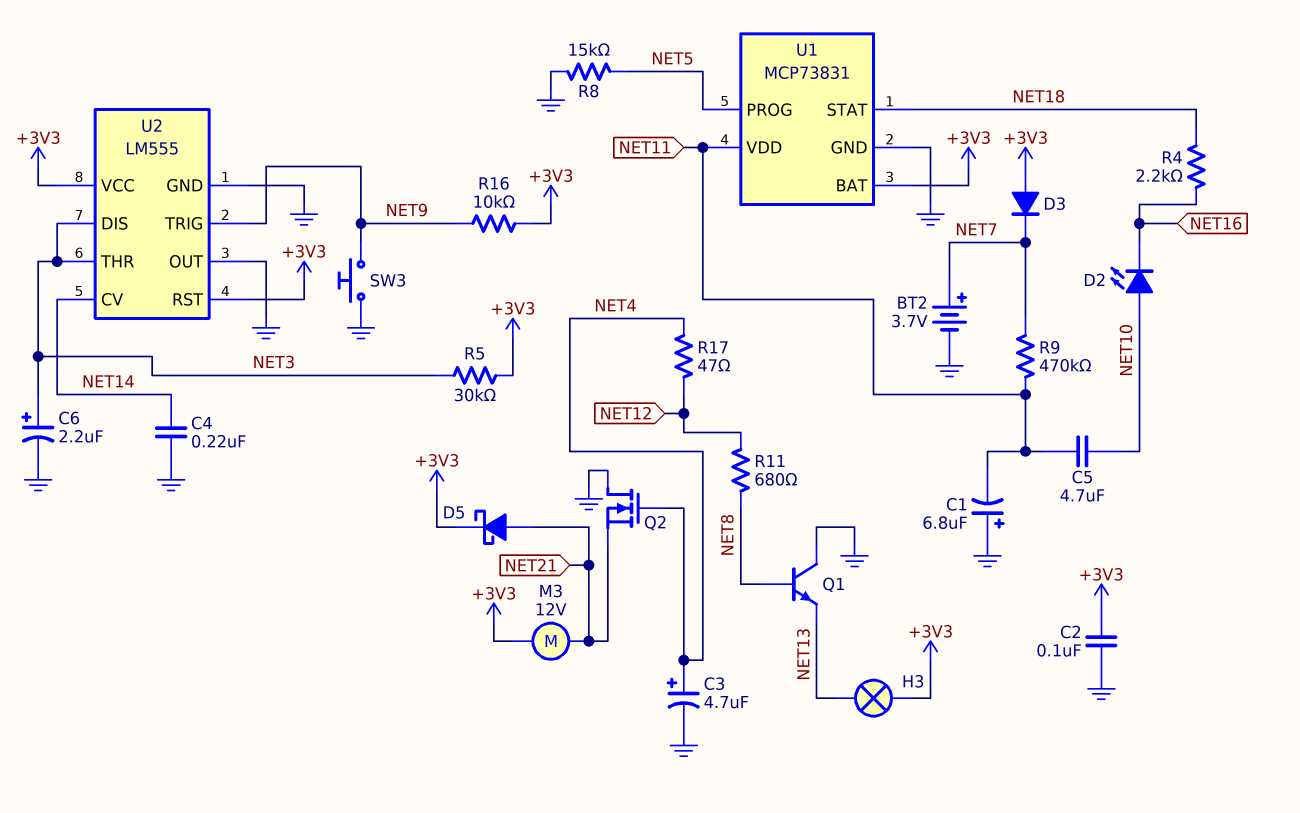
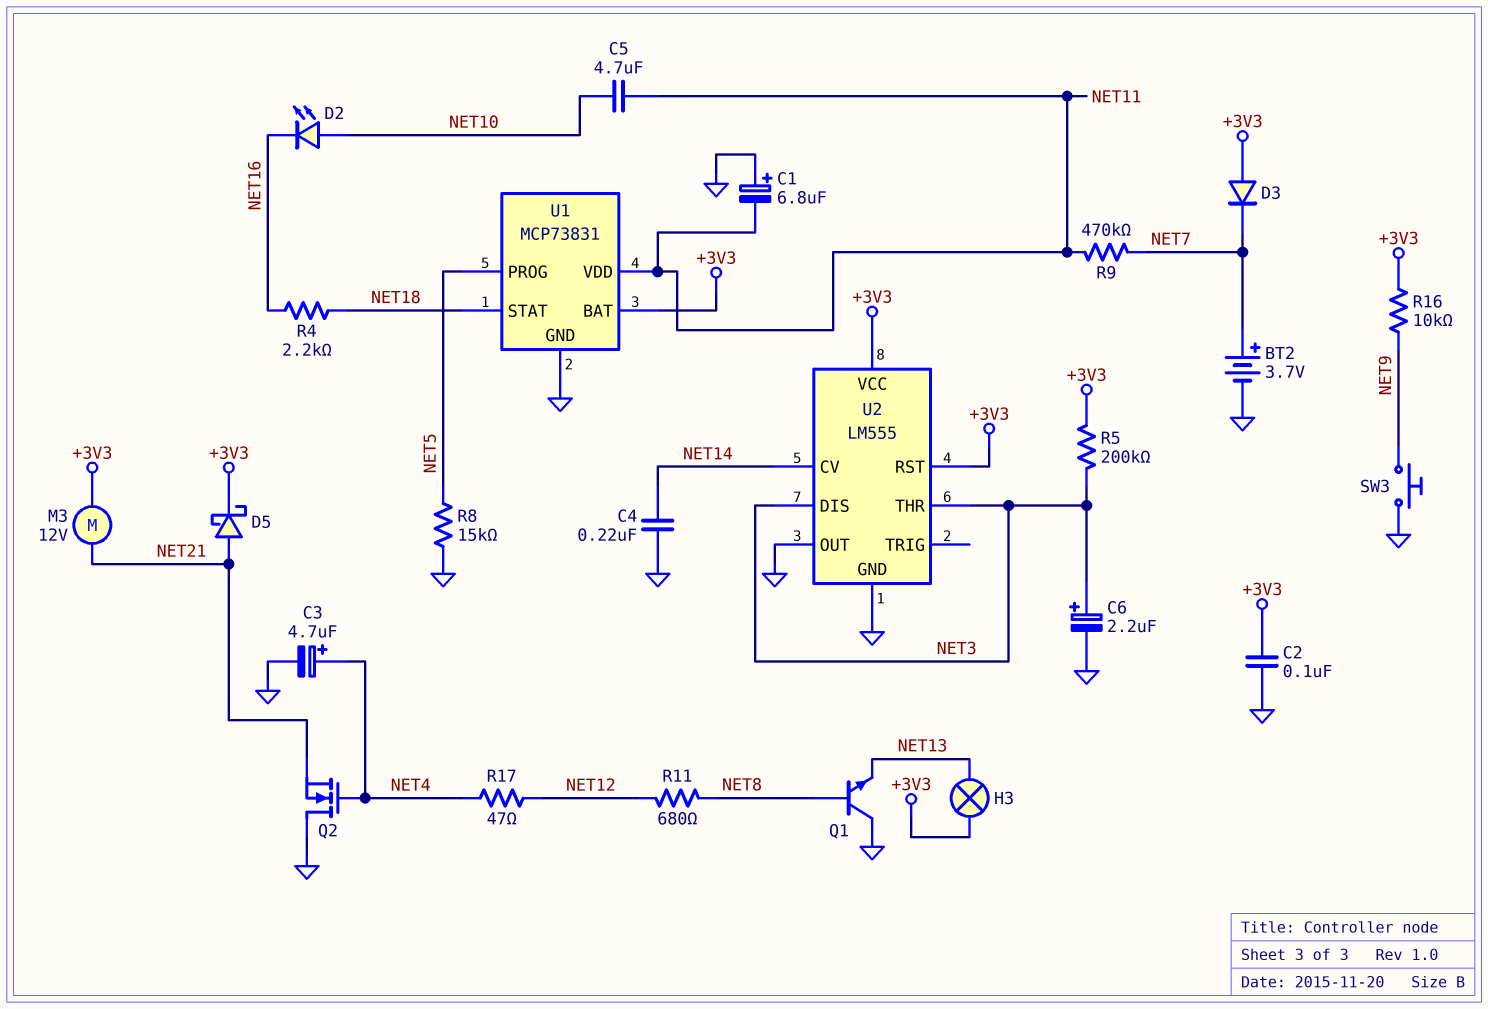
R5: 30k (+3V3, NET3) -> 200k (+3V3, NET3)
U2 pin TRIG: NET9 -> none

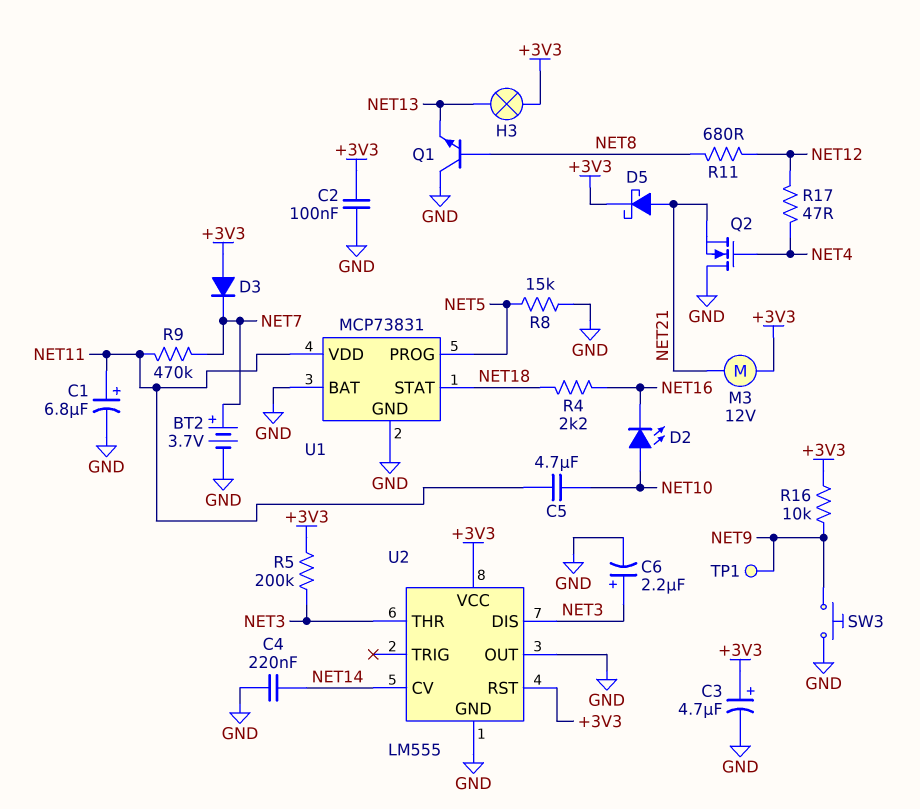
C1: 6.8uF (plus GND, minus NET11) -> 6.8uF (plus NET11, minus GND)
C3: 4.7uF (plus NET4, minus GND) -> 4.7uF (plus +3V3, minus GND)
TP1: none -> test point (NET9)
U1 pin BAT: +3V3 -> GND

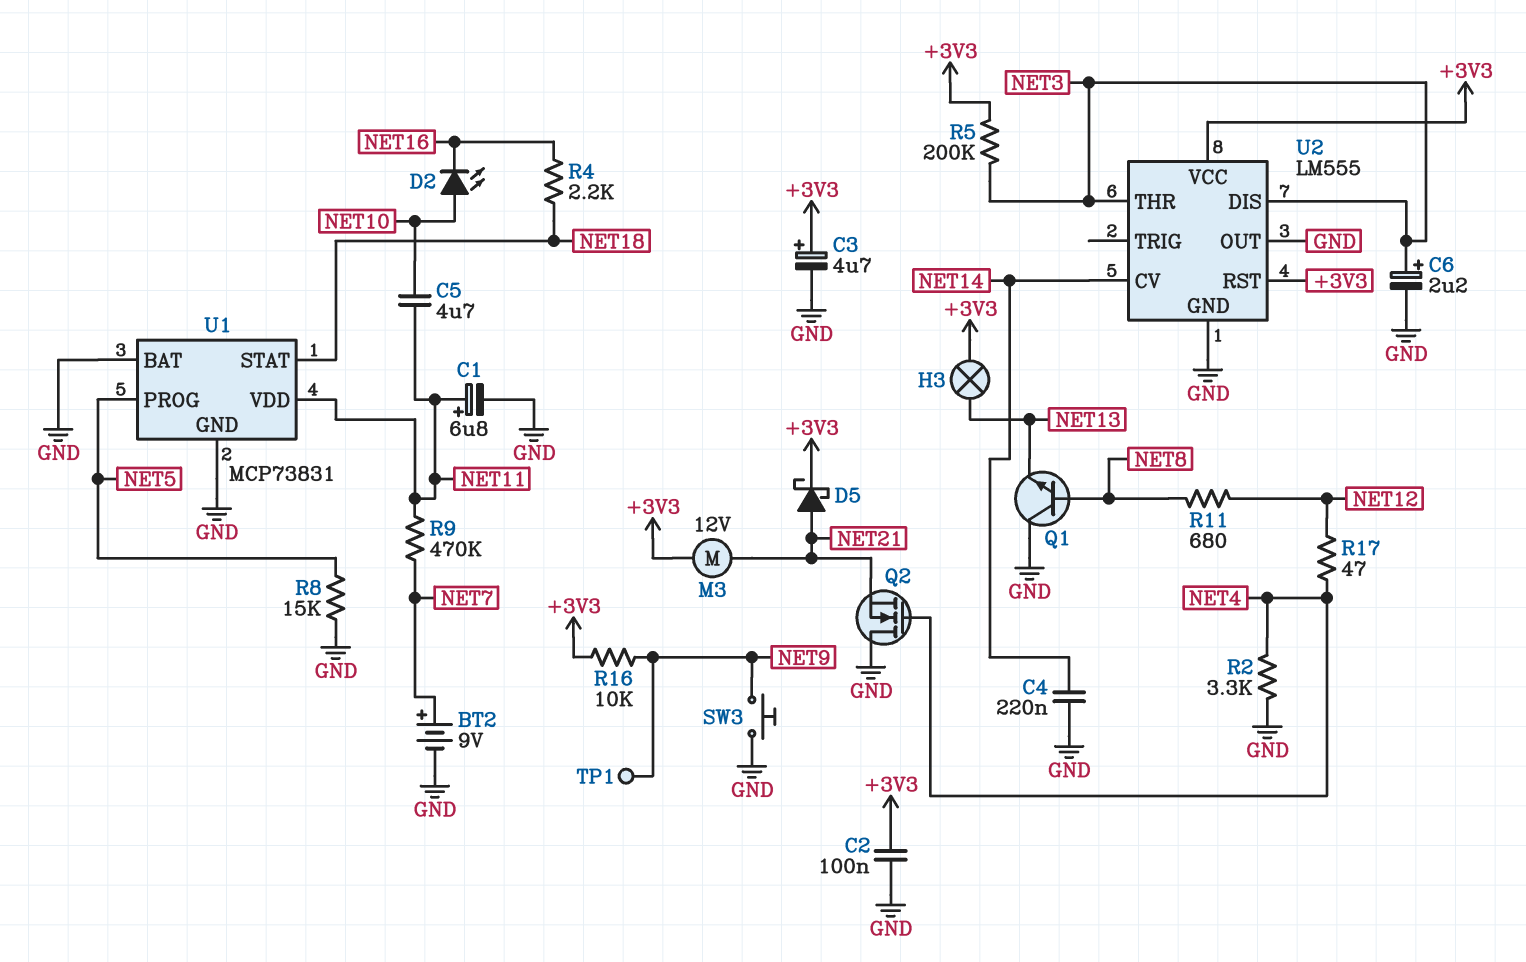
BT2: 3.7V (plus NET7, minus GND) -> 9V (plus NET7, minus GND)
D3: diode (A +3V3, K NET7) -> none
R2: none -> 3.3k (GND, NET4)

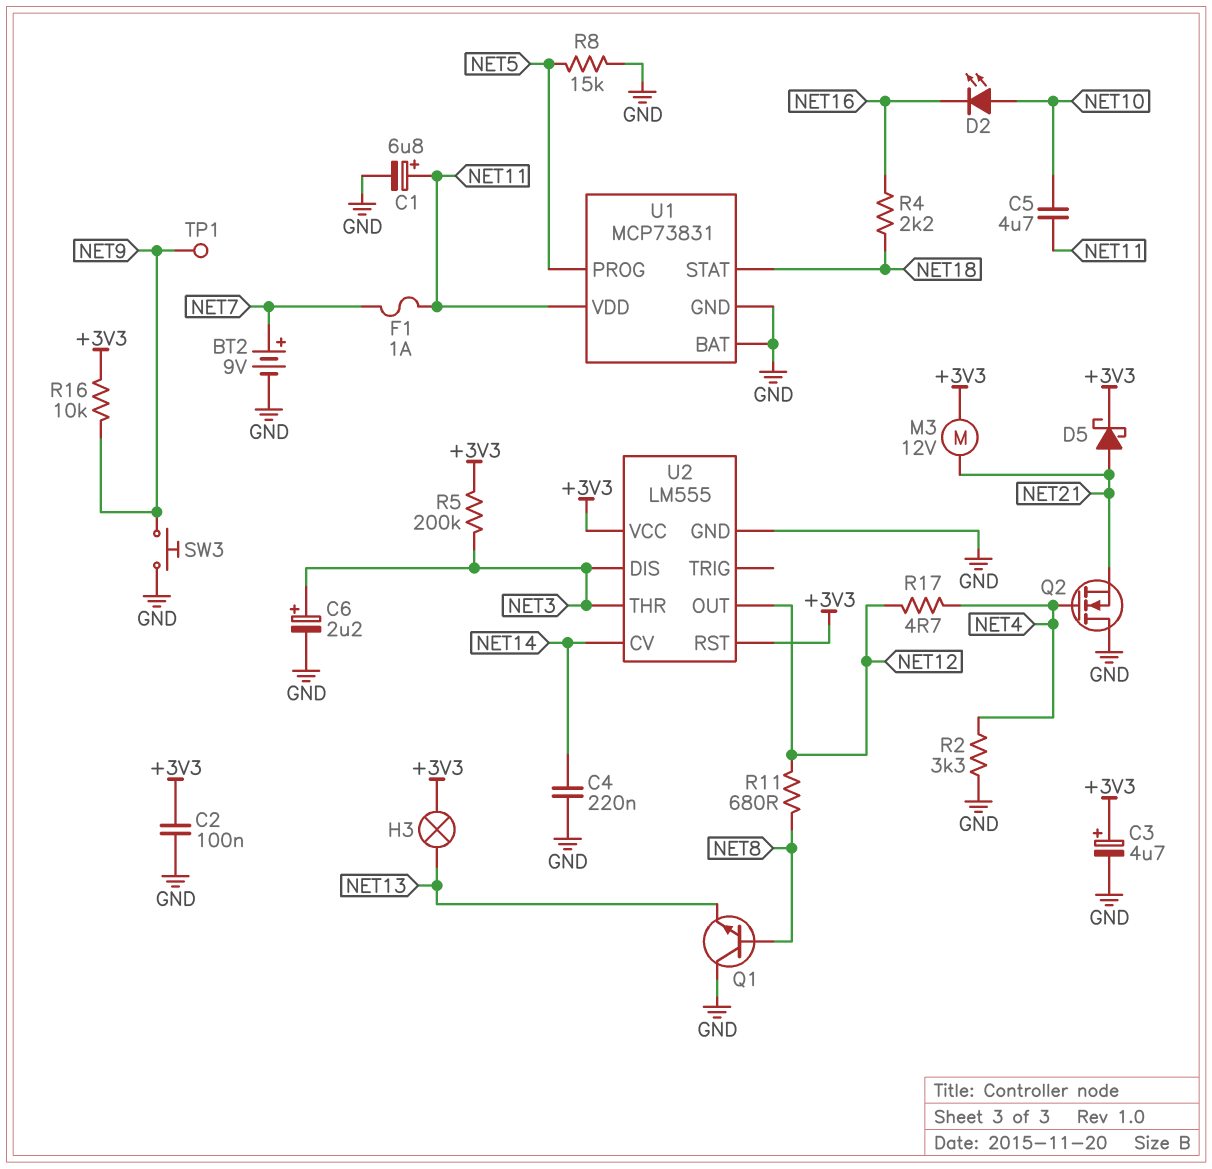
F1: none -> 1A (NET7, NET11)
R9: 470k (NET7, NET11) -> none
R17: 47 (NET4, NET12) -> 4.7 (NET4, NET12)
U2 pin OUT: GND -> NET12

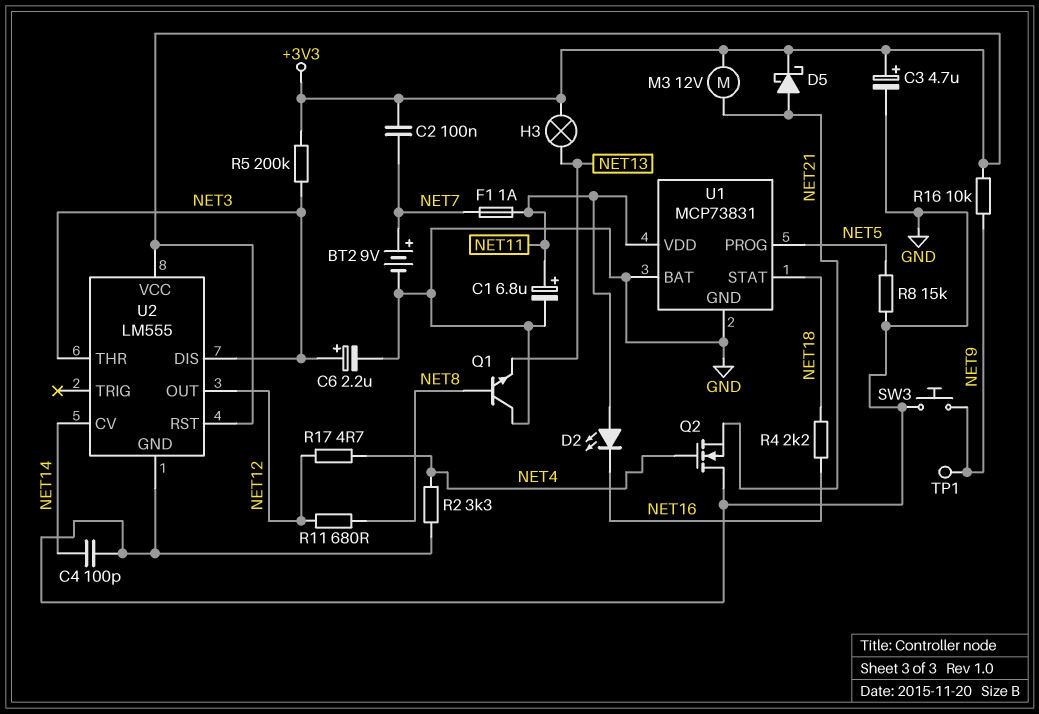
C2: 100nF (+3V3, GND) -> 100nF (+3V3, NET7)
C4: 220nF (GND, NET14) -> 100pF (GND, NET14)
C5: 4.7uF (NET10, NET11) -> none
D2: LED (A NET10, K NET16) -> LED (A NET11, K NET16)

